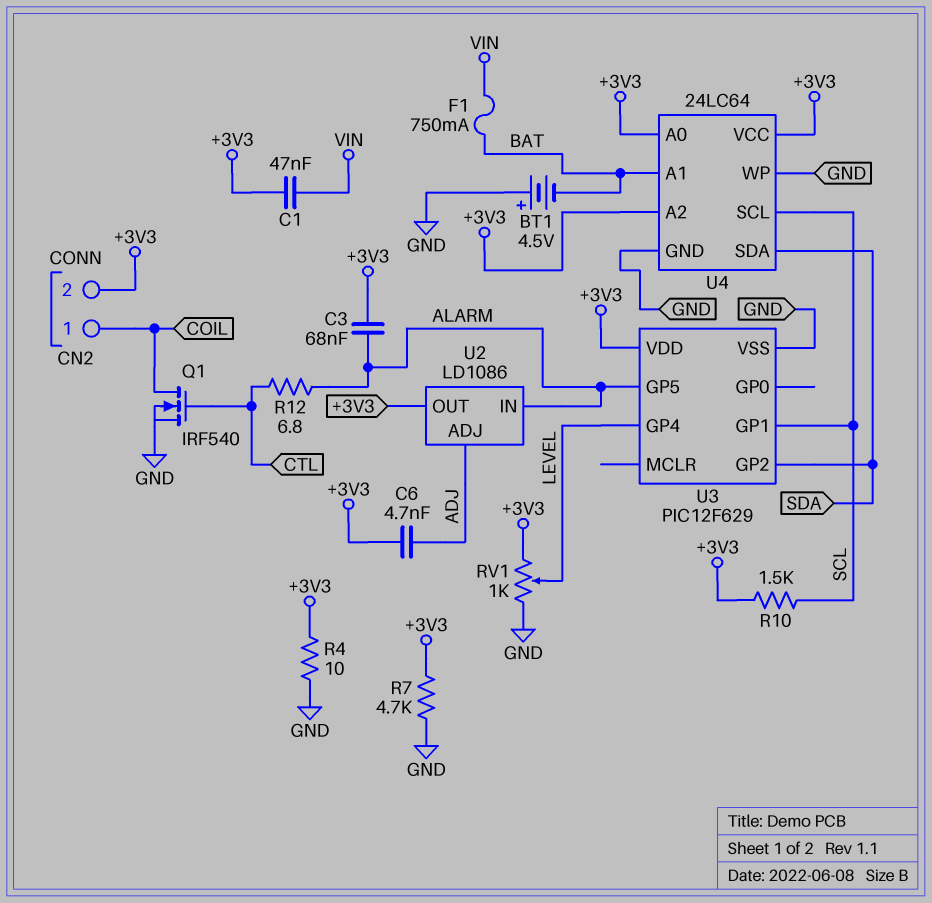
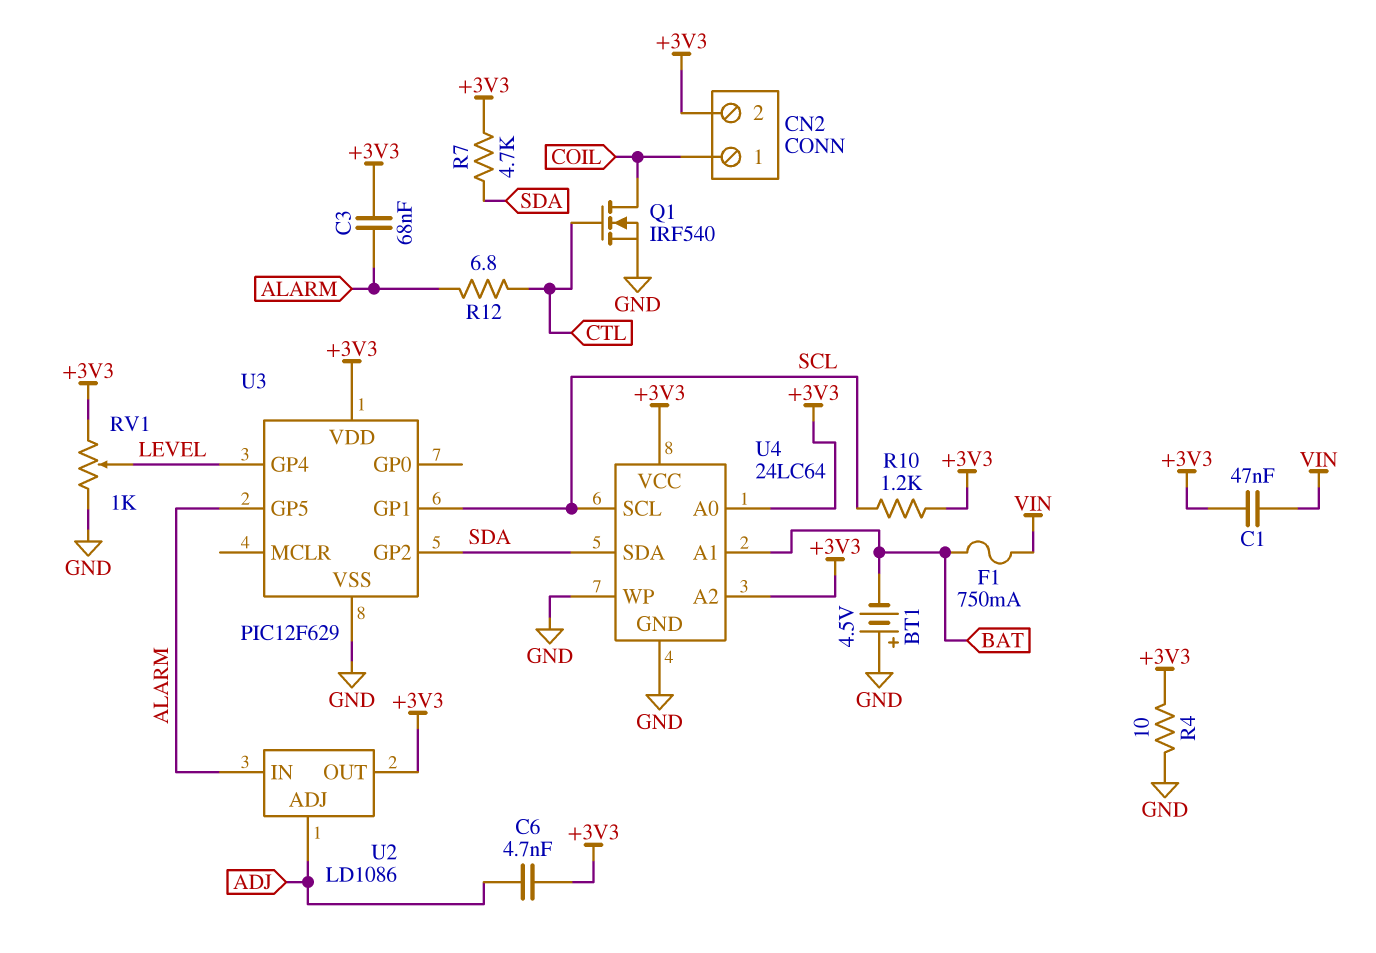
R7: 4.7k (+3V3, GND) -> 4.7k (+3V3, SDA)
R10: 1.5k (+3V3, SCL) -> 1.2k (+3V3, SCL)

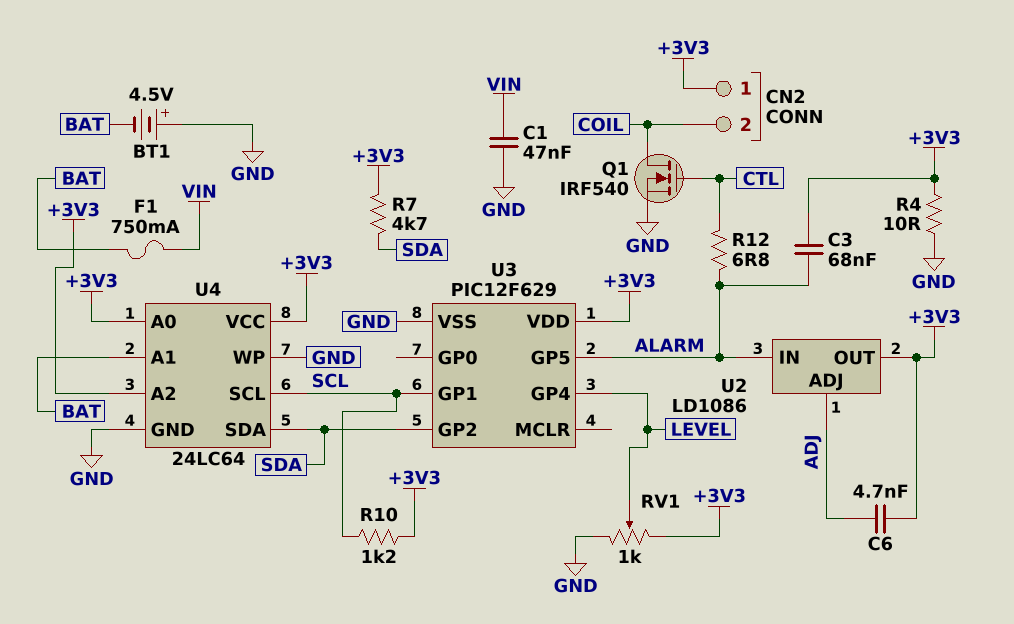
C1: 47nF (+3V3, VIN) -> 47nF (GND, VIN)
CN2 pin 1: COIL -> +3V3
CN2 pin 2: +3V3 -> COIL

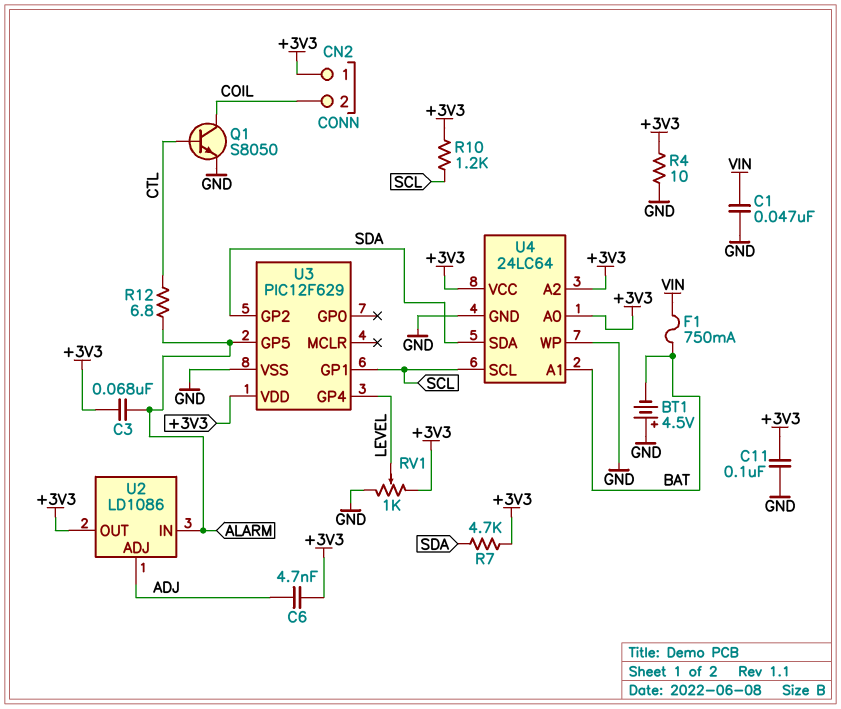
C11: none -> 100nF (+3V3, GND)
Q1: NMOS IRF540 (G CTL, D COIL, S GND) -> NPN S8050 (B CTL, C COIL, E GND)

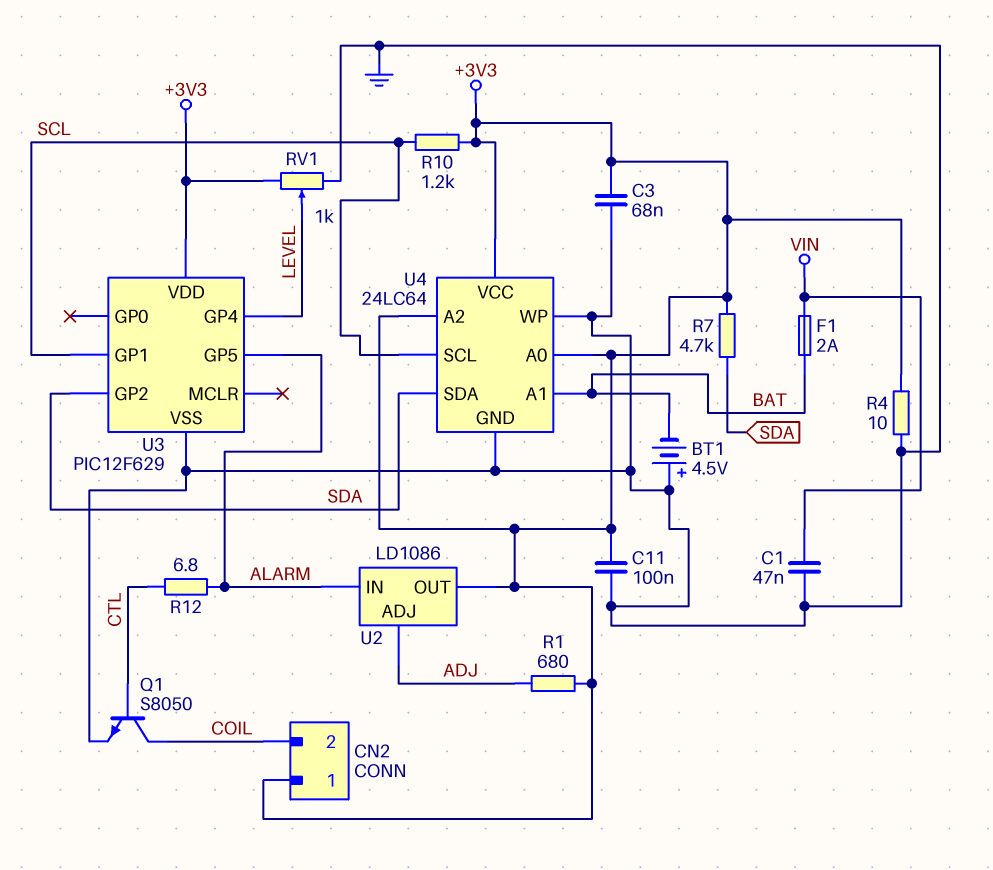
C3: 68nF (+3V3, ALARM) -> 68nF (+3V3, GND)
C6: 4.7nF (+3V3, ADJ) -> none
F1: 750mA (BAT, VIN) -> 2A (BAT, VIN)
R1: none -> 680 (+3V3, ADJ)

